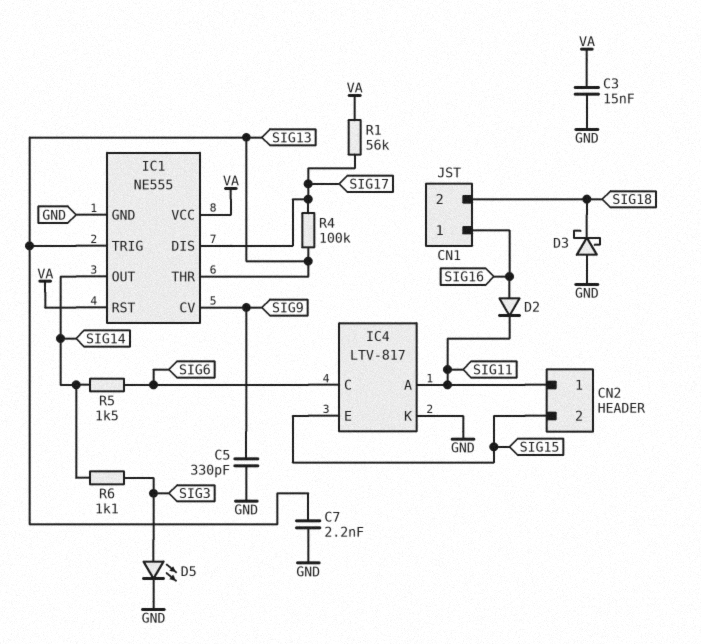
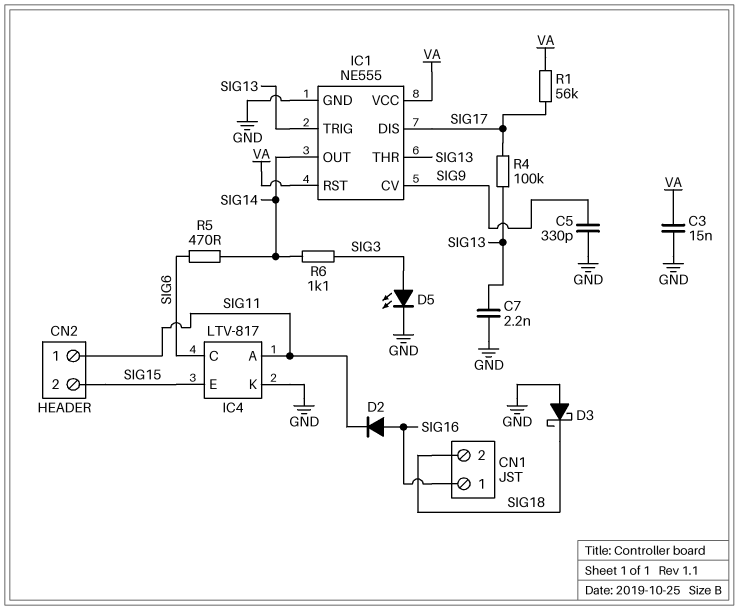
R5: 1.5k (SIG6, SIG14) -> 470 (SIG6, SIG14)

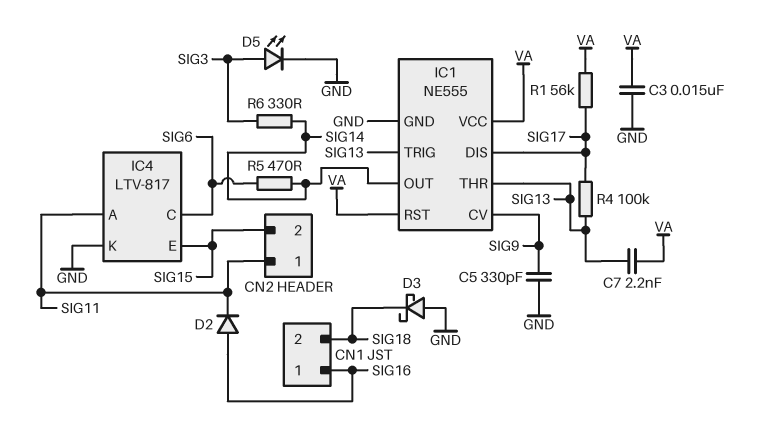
C7: 2.2nF (GND, SIG13) -> 2.2nF (SIG13, VA)
R6: 1.1k (SIG3, SIG14) -> 330 (SIG3, SIG14)

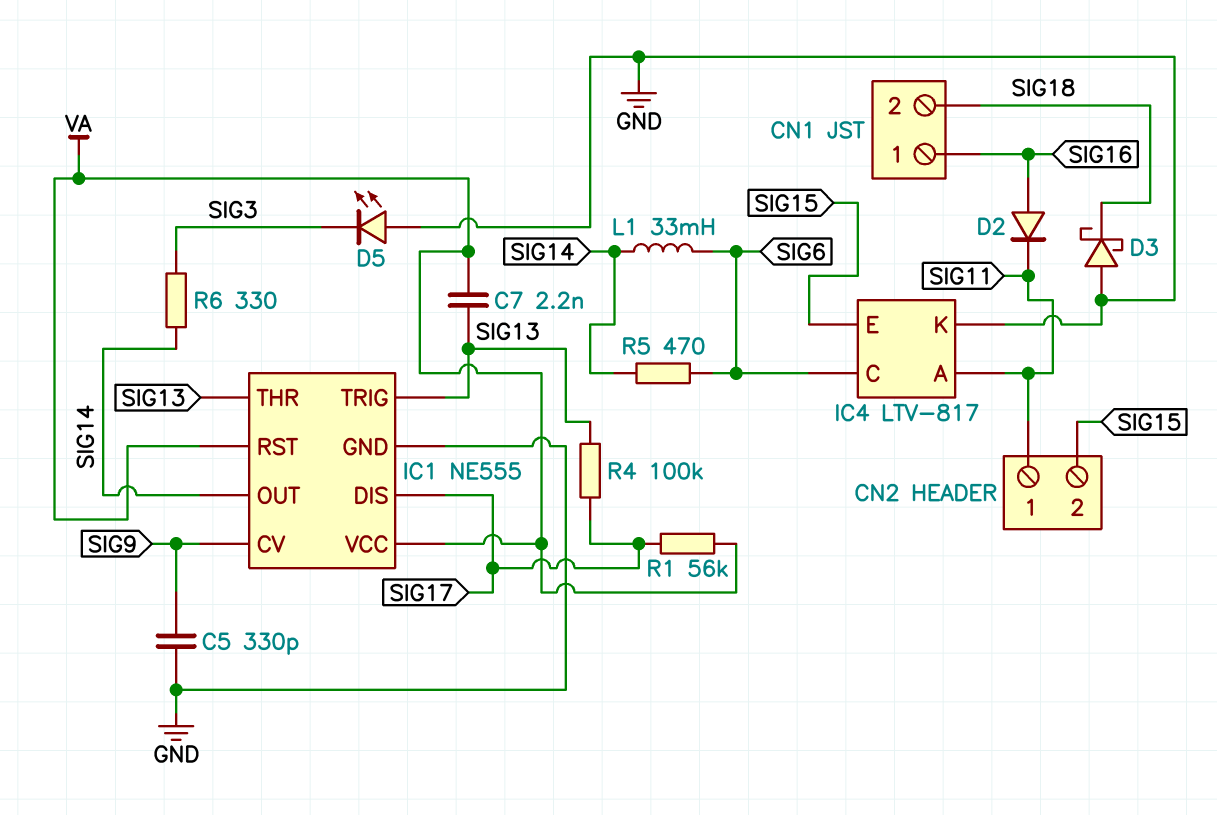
C3: 15nF (GND, VA) -> none
D5: LED (A SIG3, K GND) -> LED (A GND, K SIG3)
L1: none -> 33mH (SIG6, SIG14)

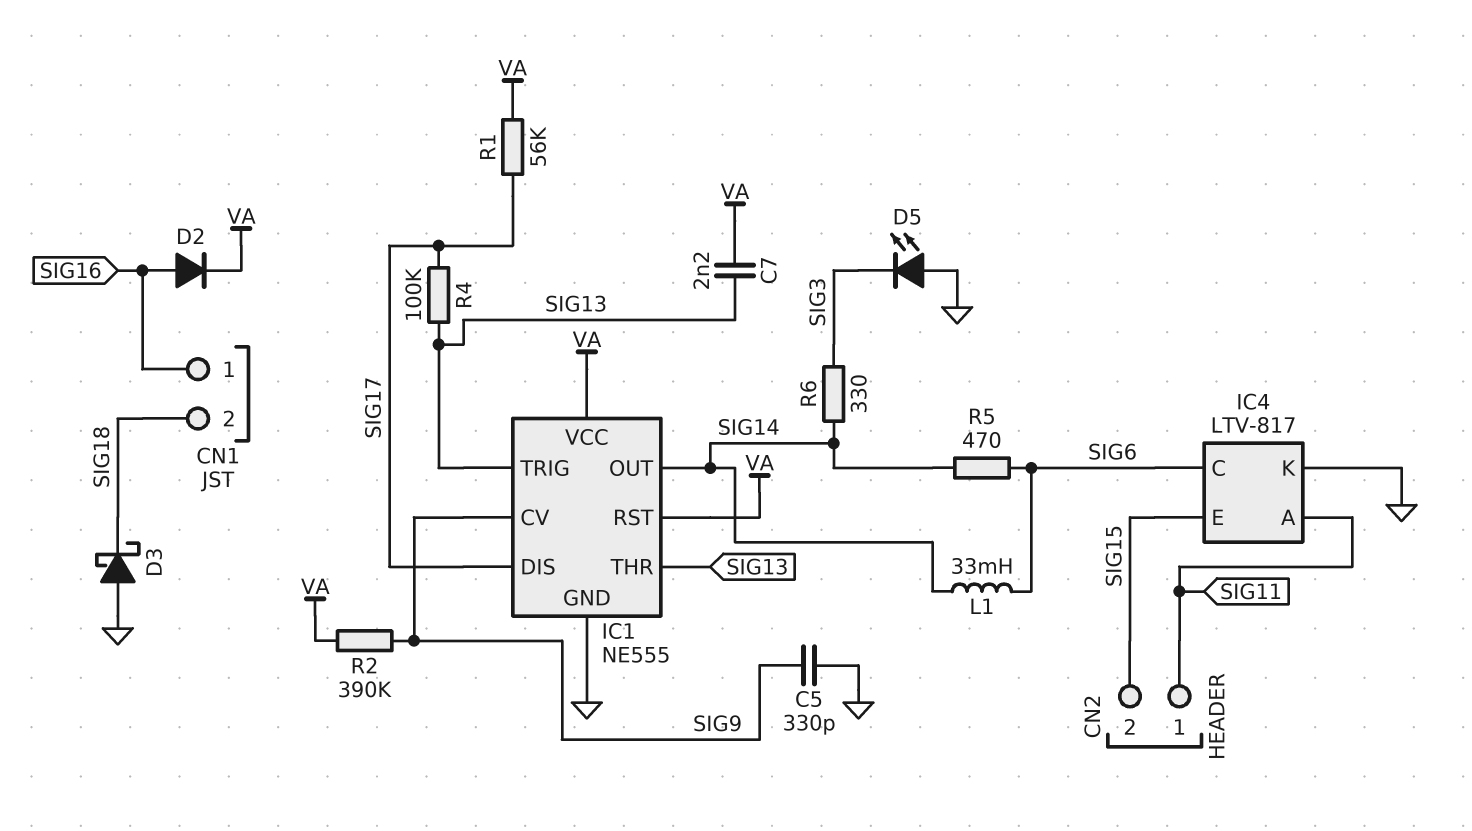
D2: diode (A SIG16, K SIG11) -> diode (A SIG16, K VA)
R2: none -> 390k (SIG9, VA)

